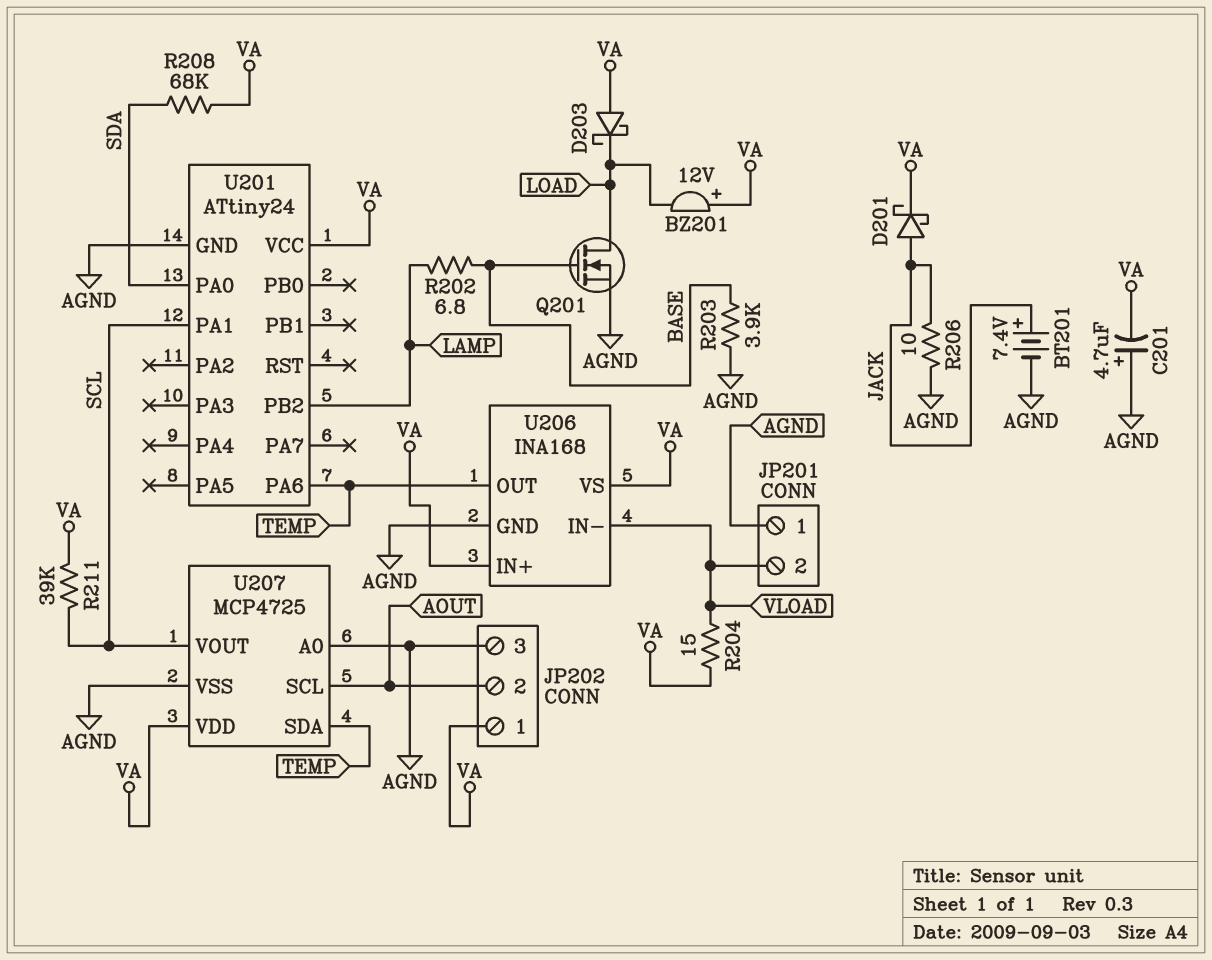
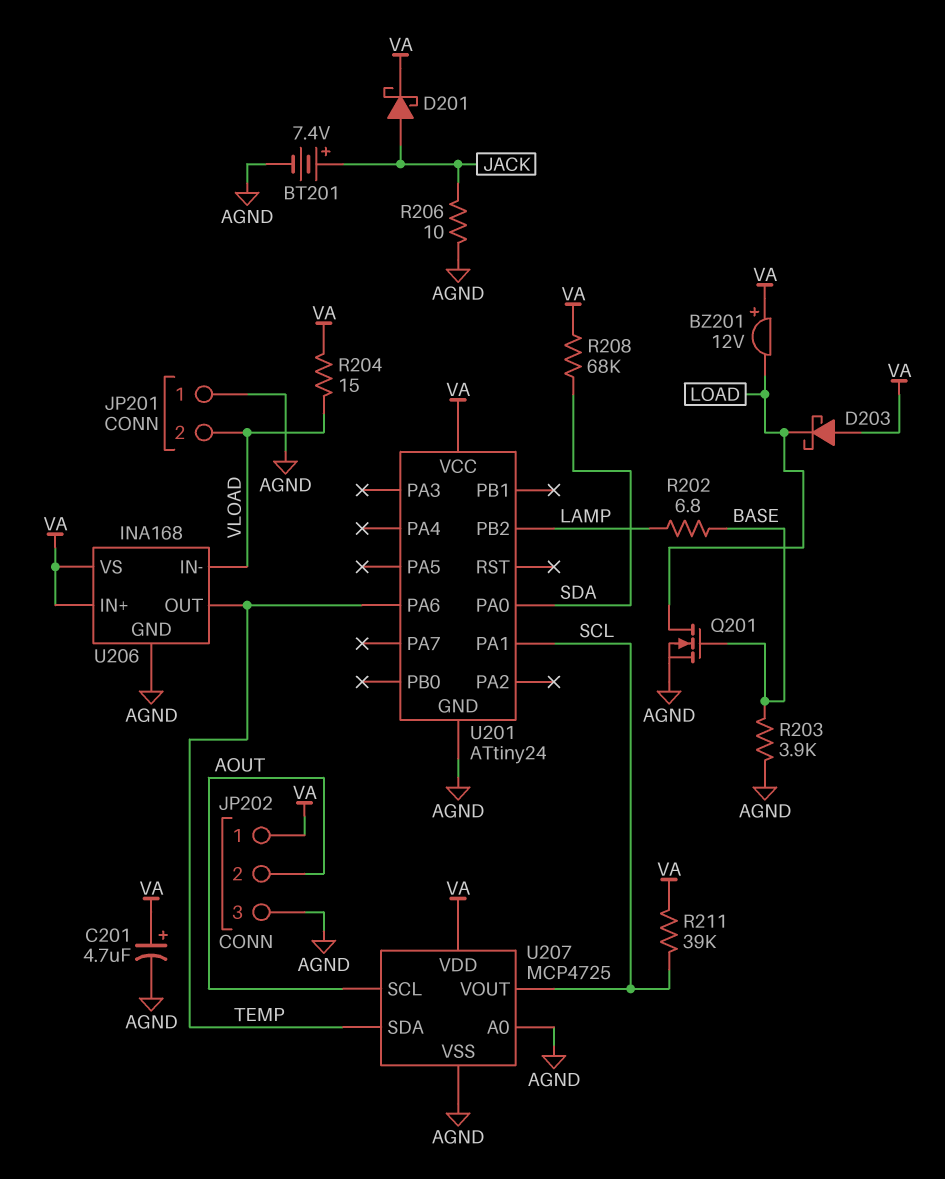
C201: 4.7uF (plus AGND, minus VA) -> 4.7uF (plus VA, minus AGND)

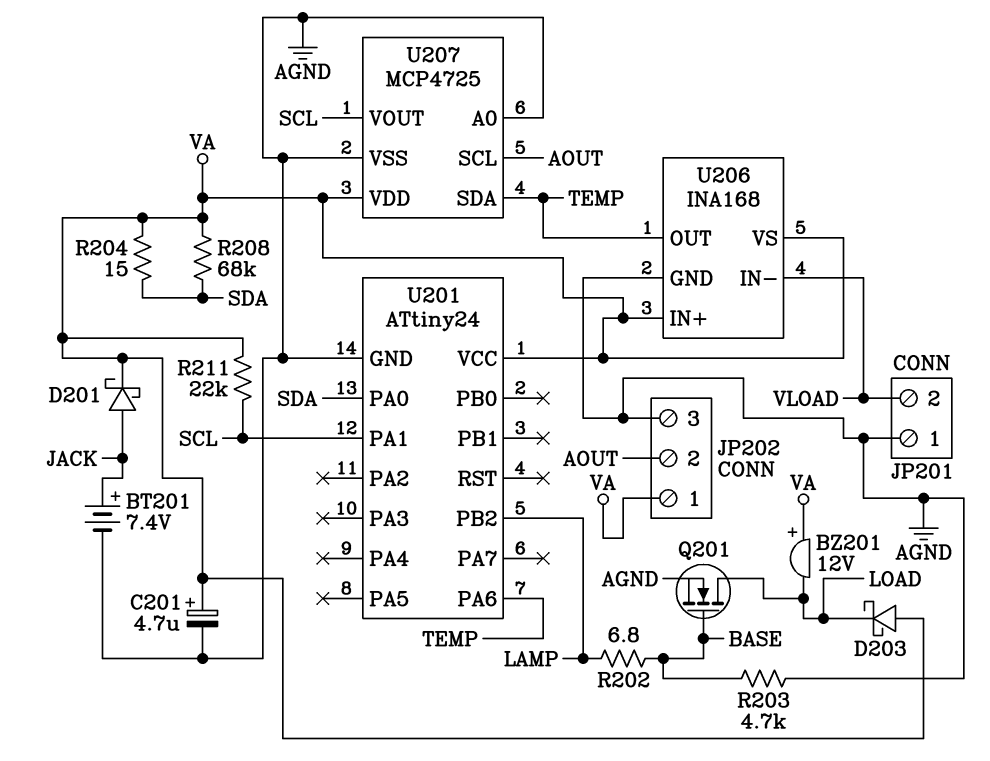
R203: 3.9k (AGND, BASE) -> 4.7k (AGND, BASE)
R204: 15 (VA, VLOAD) -> 15 (SDA, VA)
R206: 10 (AGND, JACK) -> none
R211: 39k (SCL, VA) -> 22k (SCL, VA)

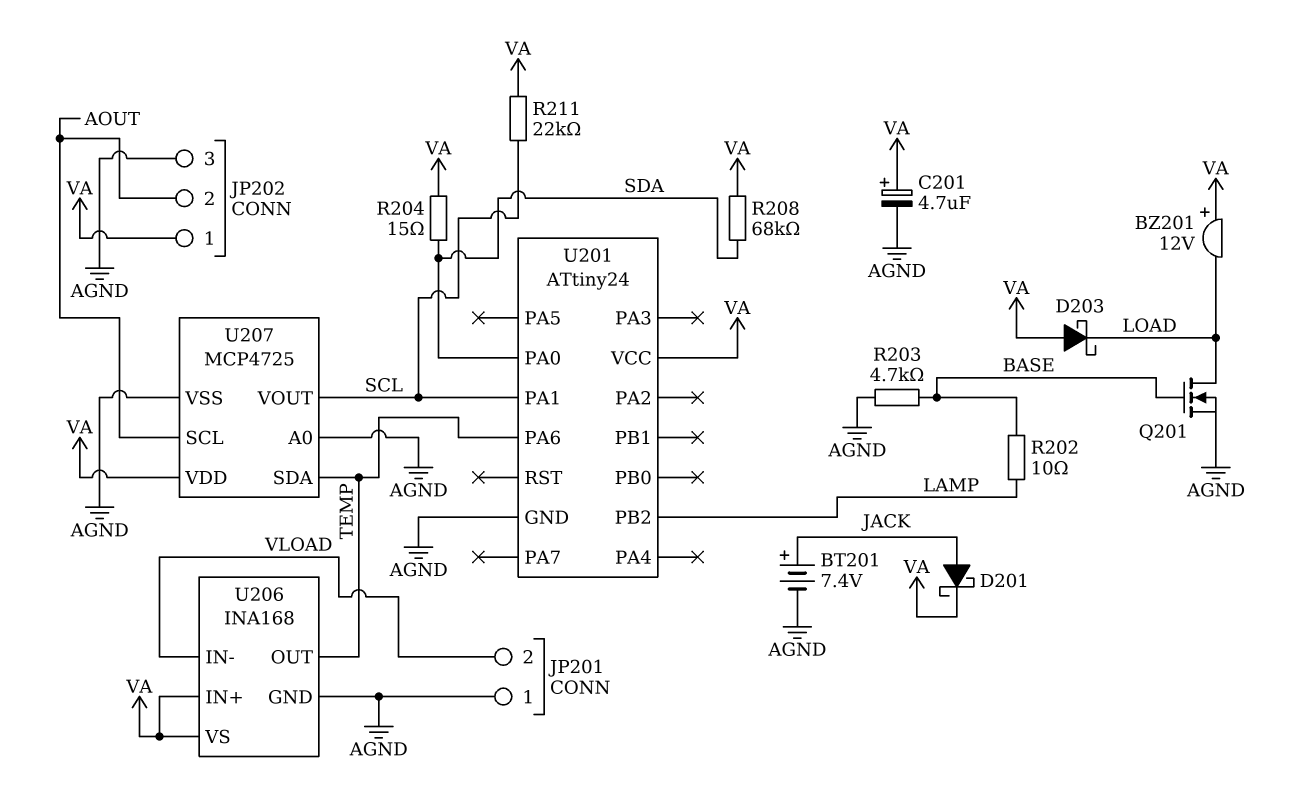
R202: 6.8 (BASE, LAMP) -> 10 (BASE, LAMP)

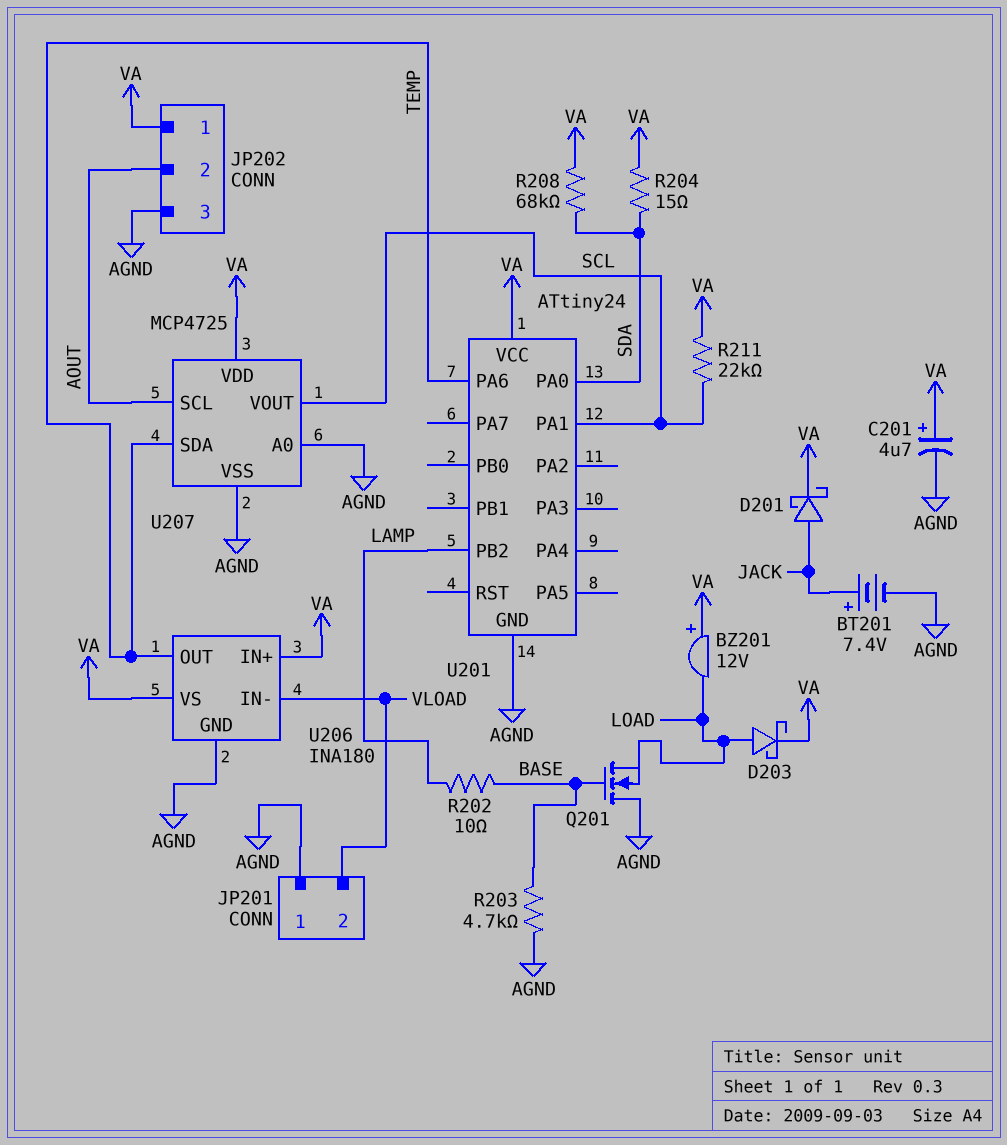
D203: schottky (A VA, K LOAD) -> schottky (A LOAD, K VA)
Q201: NMOS (G BASE, D LOAD, S AGND) -> NMOS (G BASE, D AGND, S LOAD)
U206: INA168 -> INA180

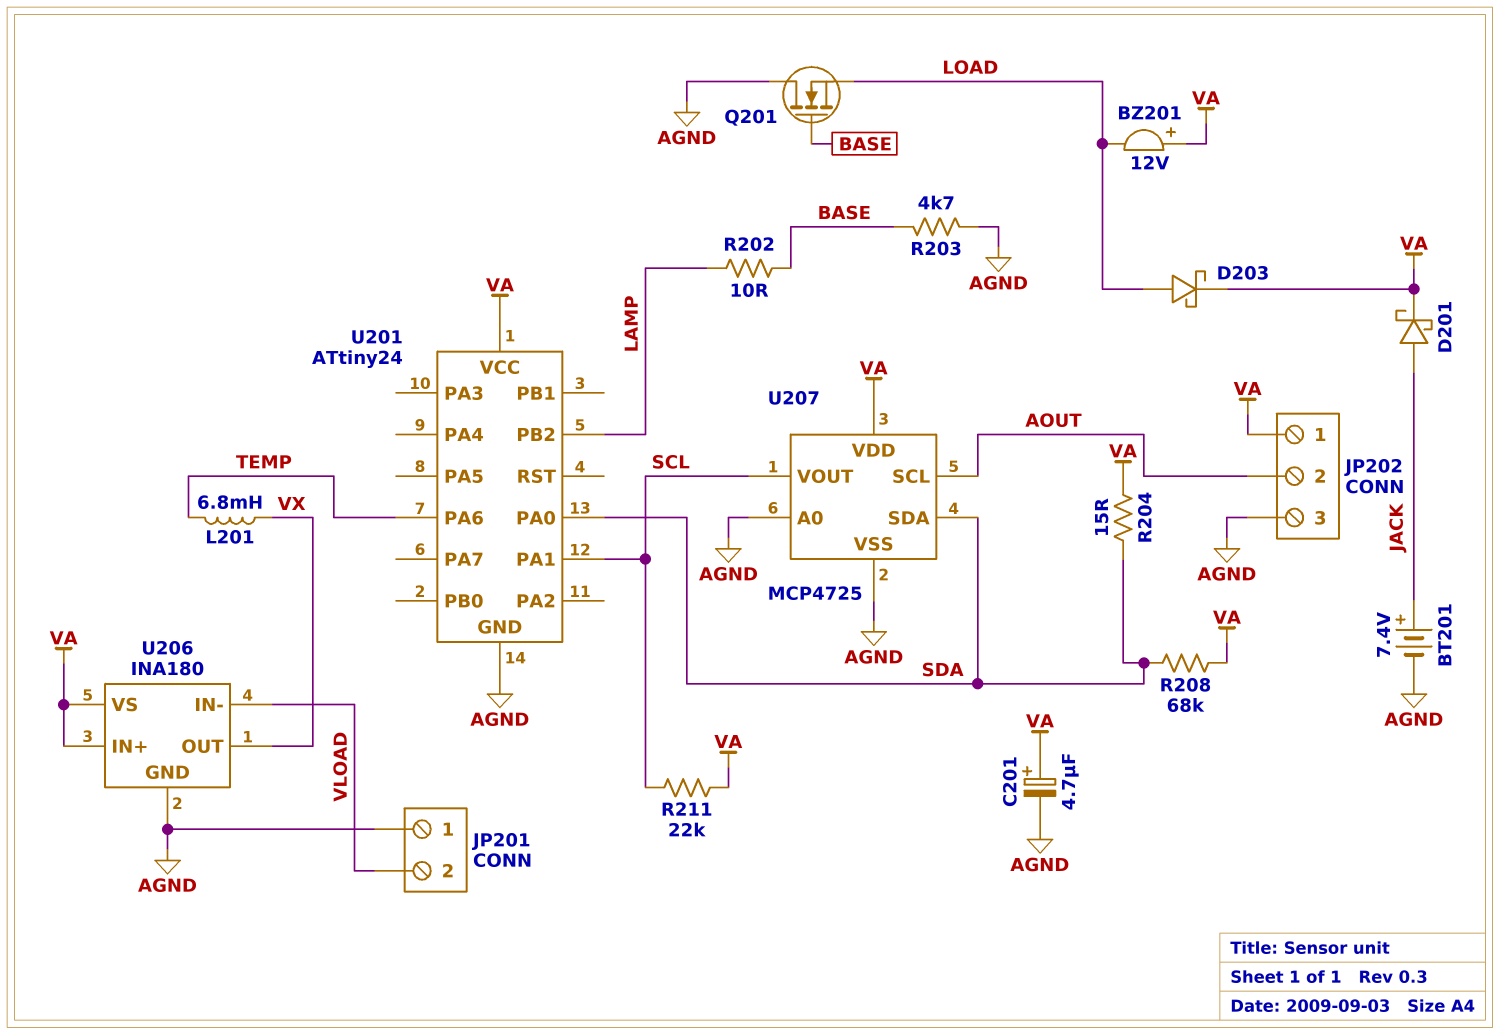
L201: none -> 6.8mH (TEMP, VX)
U206 pin OUT: TEMP -> VX
U207 pin SDA: TEMP -> SDA

